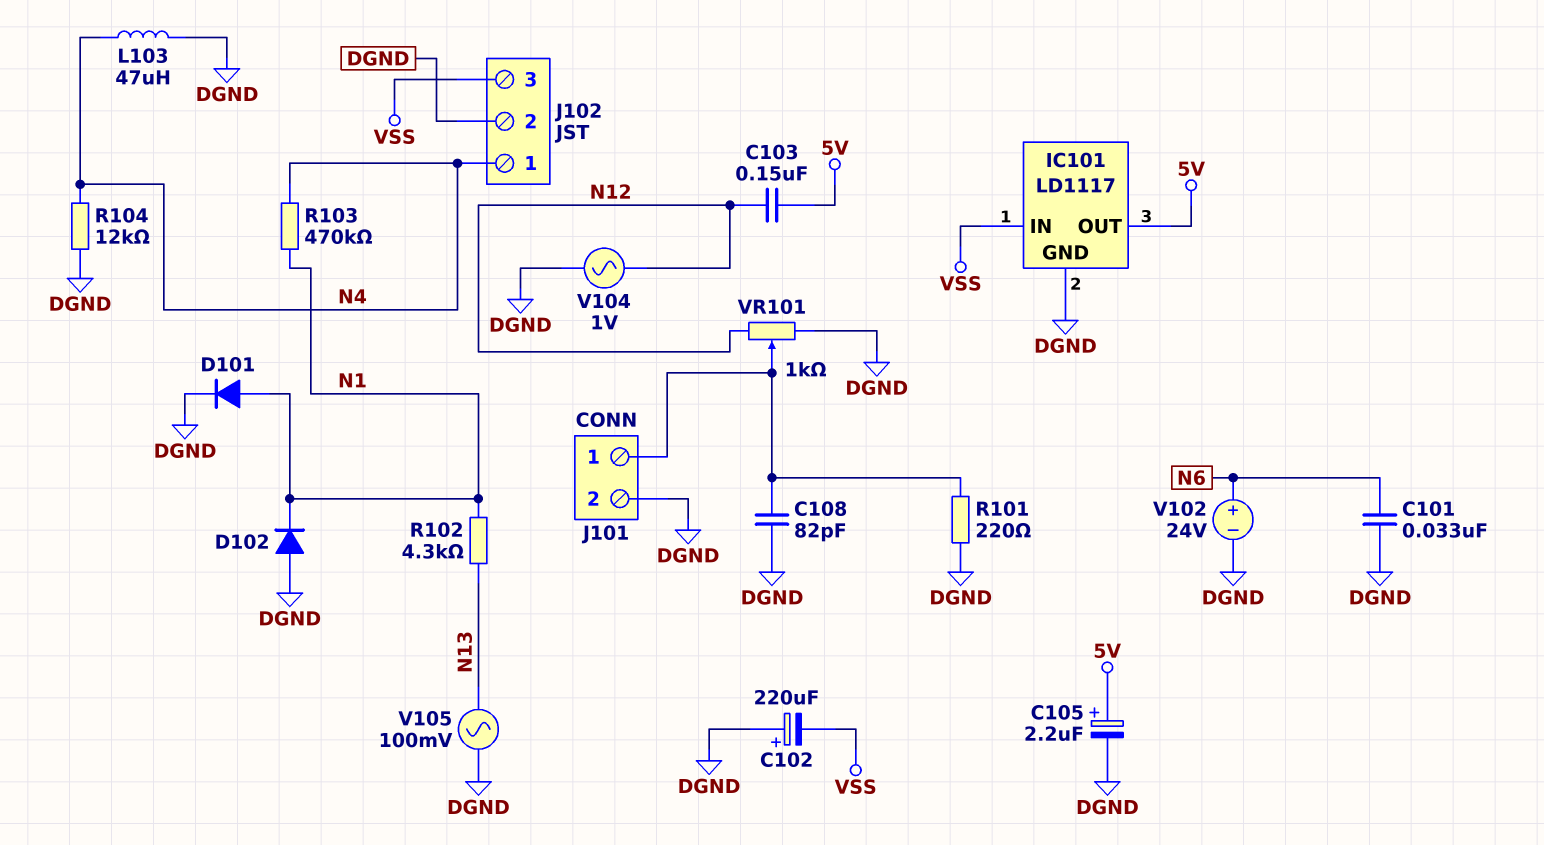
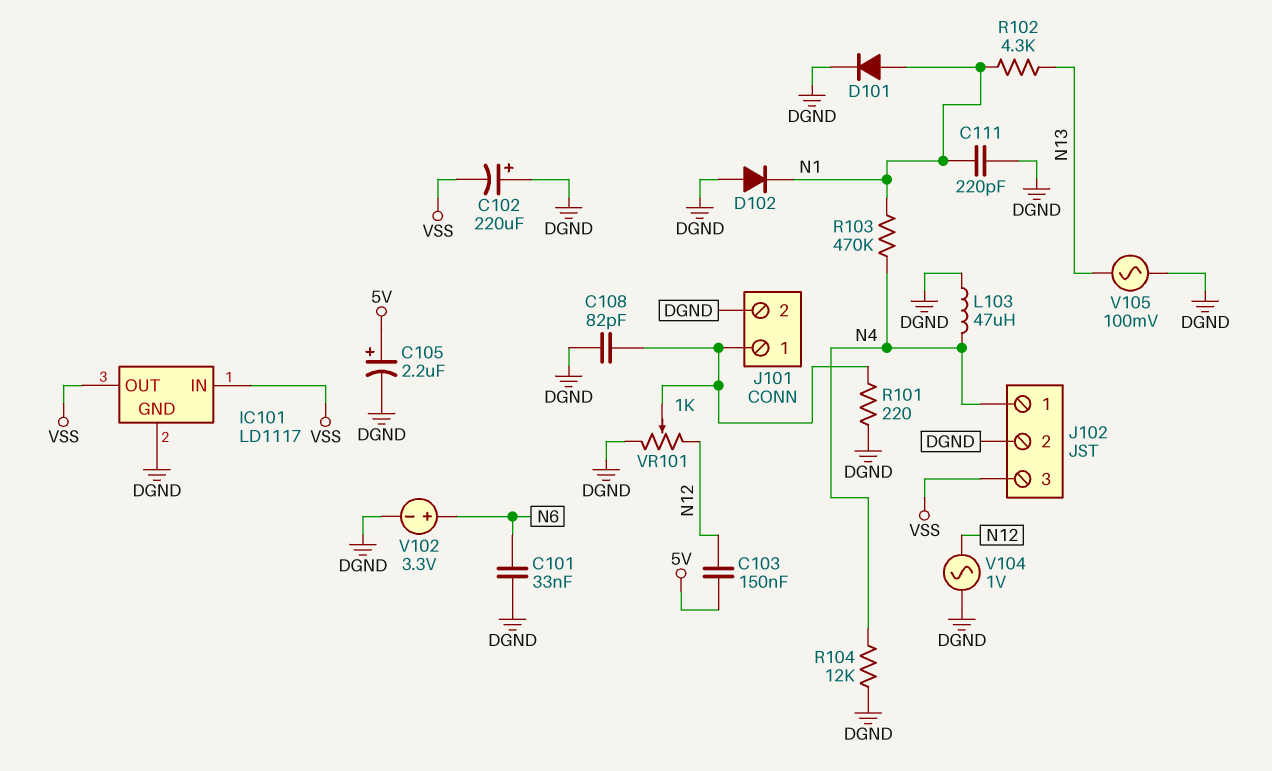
C111: none -> 220pF (DGND, N1)
IC101 pin OUT: 5V -> VSS
V102: 24V (plus N6, minus DGND) -> 3.3V (plus N6, minus DGND)

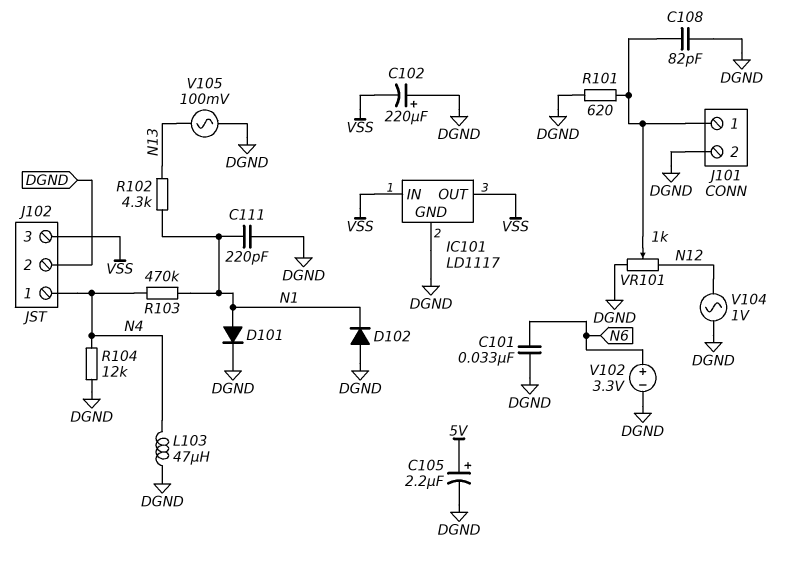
C103: 150nF (5V, N12) -> none
R101: 220 (DGND, J101/1) -> 620 (DGND, J101/1)

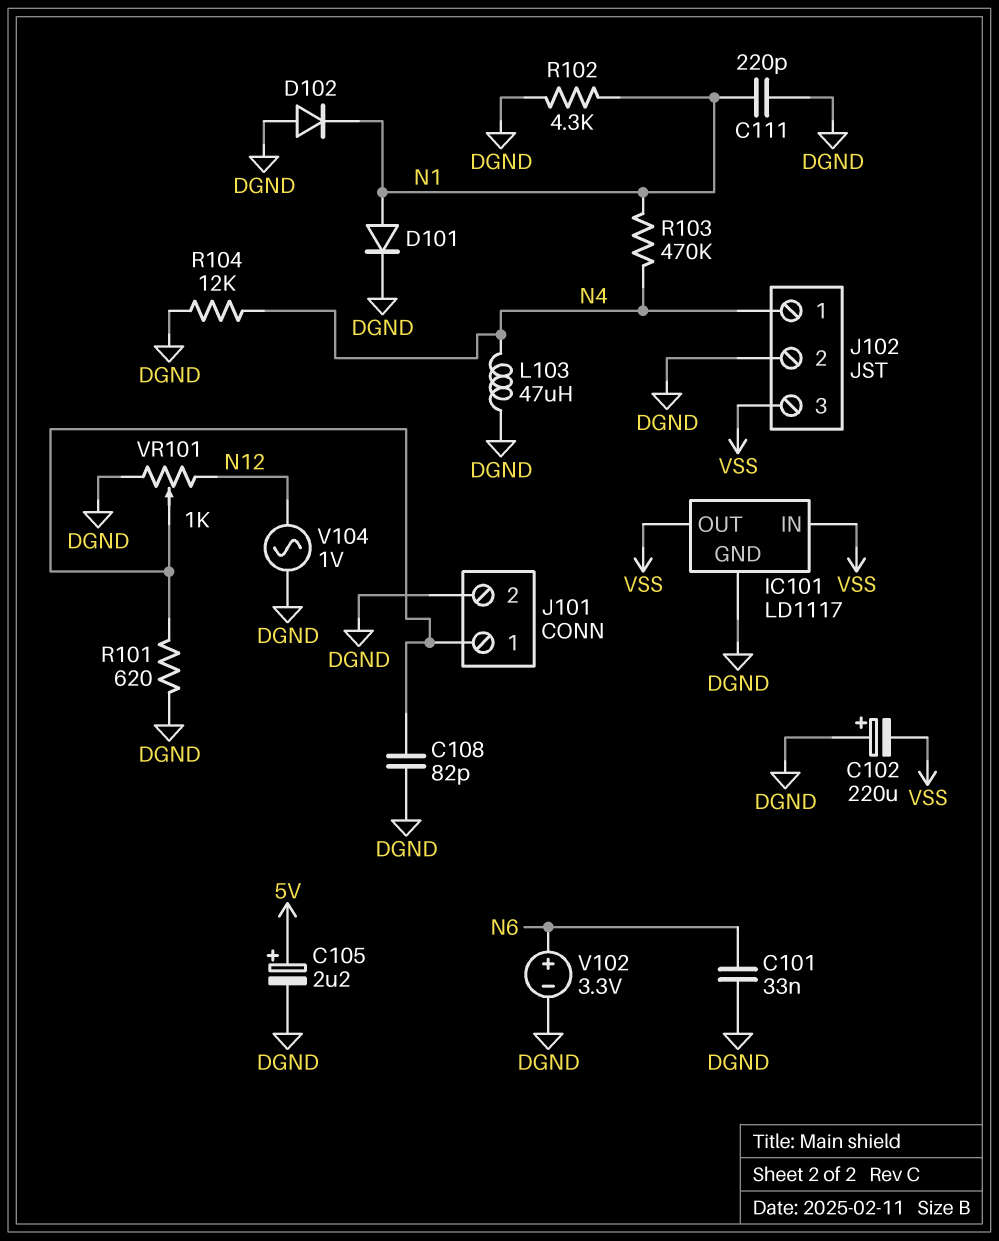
R102: 4.3k (N1, N13) -> 4.3k (DGND, N1)
V105: AC 100mV (DGND, N13) -> none

